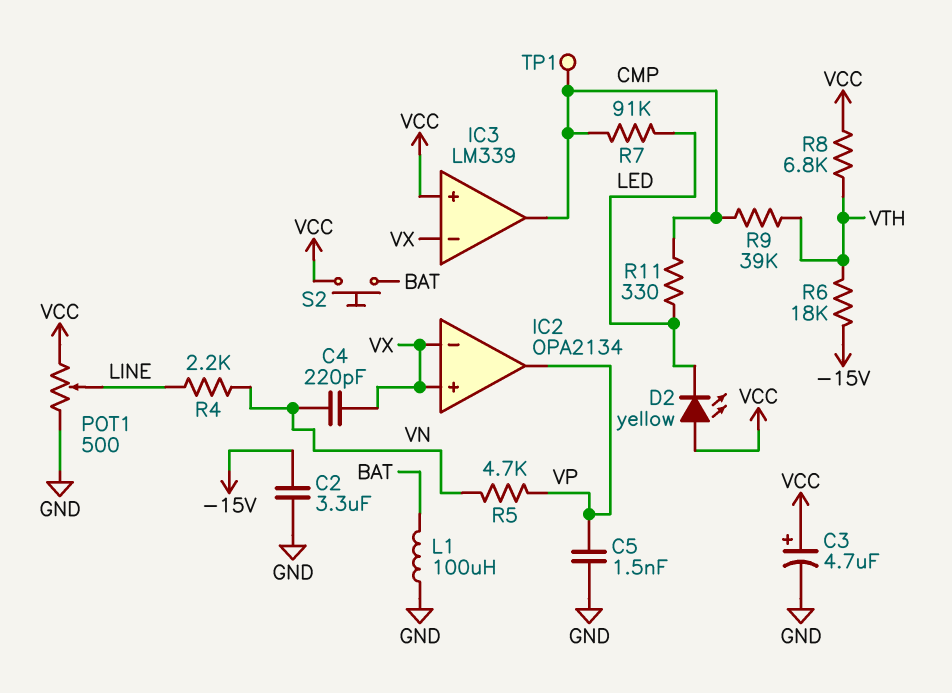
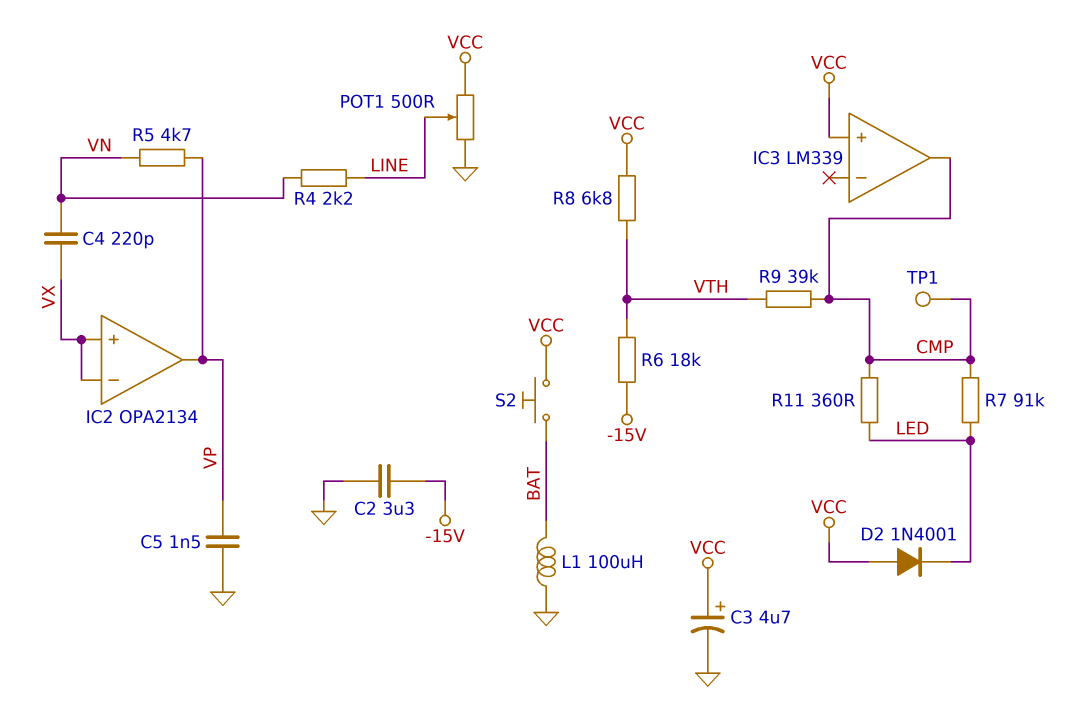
D2: LED yellow (A VCC, K LED) -> diode 1N4001 (A VCC, K LED)
IC3 pin in-: VX -> none
R11: 330 (CMP, LED) -> 360 (CMP, LED)

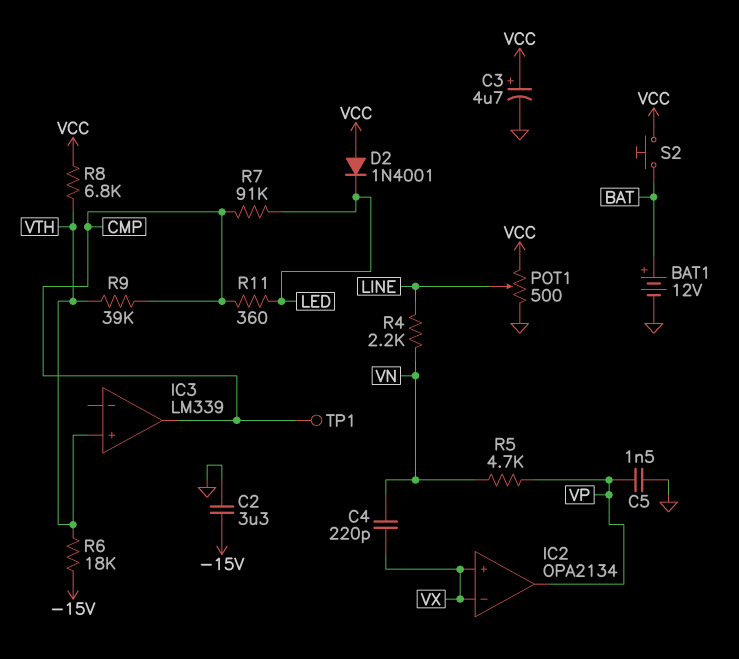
BAT1: none -> 12V (plus BAT, minus GND)
IC3 pin in+: VCC -> VTH
L1: 100uH (BAT, GND) -> none

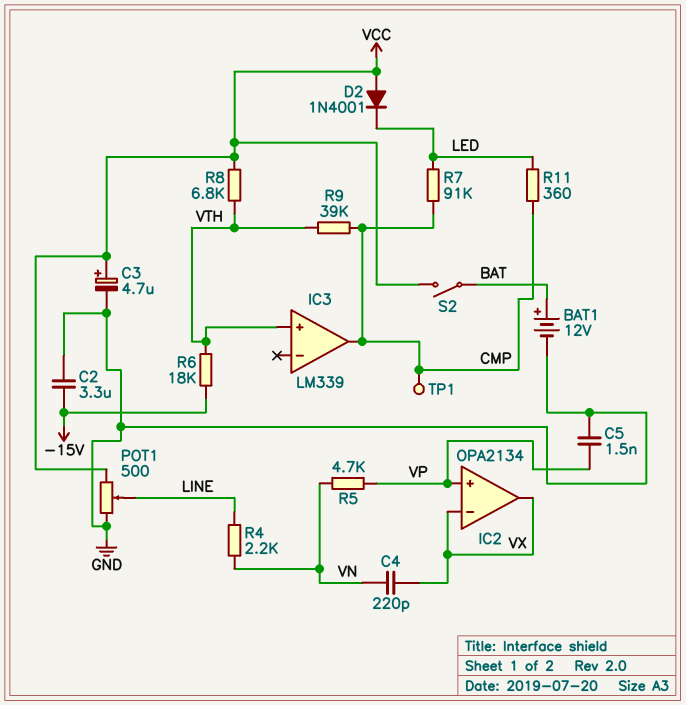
IC2 pin in+: VX -> VP
IC2 pin out: VP -> VX
S2: button (BAT, VCC) -> switch (BAT, VCC)

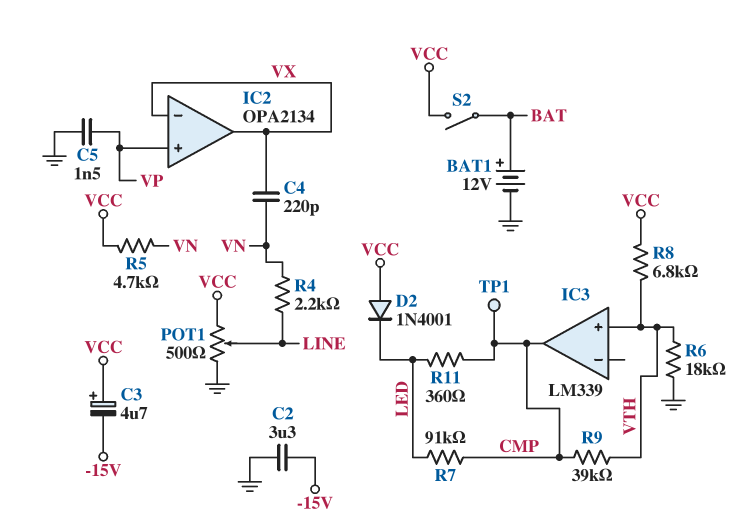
C3: 4.7uF (plus VCC, minus GND) -> 4.7uF (plus VCC, minus -15V)
R5: 4.7k (VN, VP) -> 4.7k (VCC, VN)
R6: 18k (-15V, VTH) -> 18k (GND, VTH)

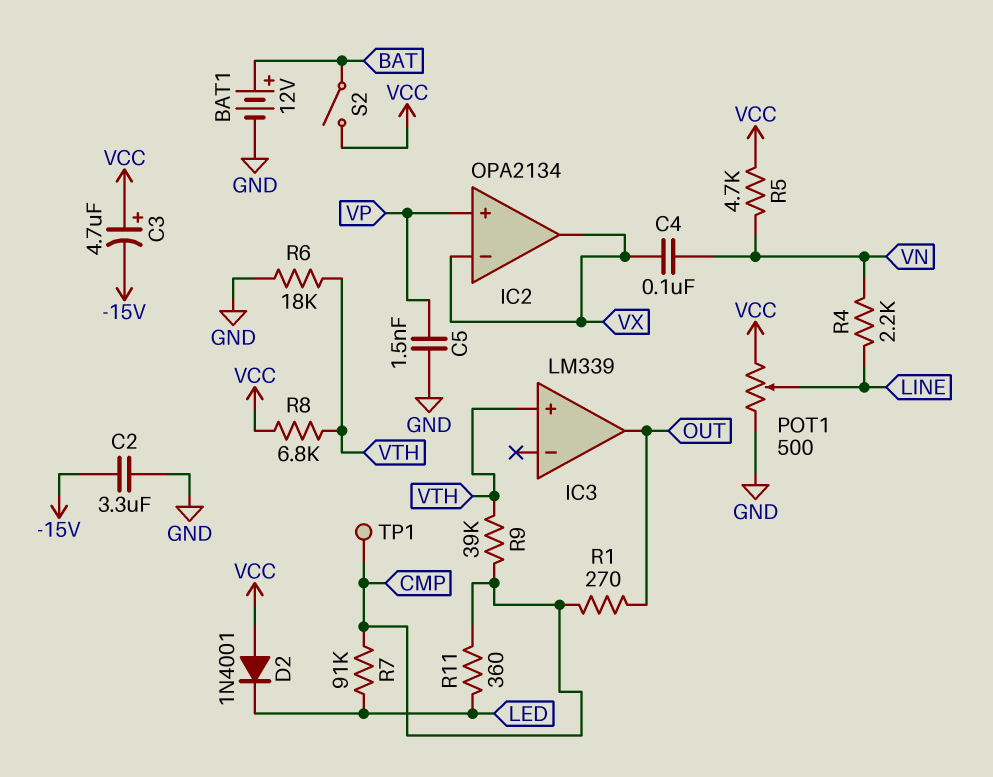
C4: 220pF (VN, VX) -> 100nF (VN, VX)
IC3 pin out: CMP -> OUT
R1: none -> 270 (CMP, OUT)

